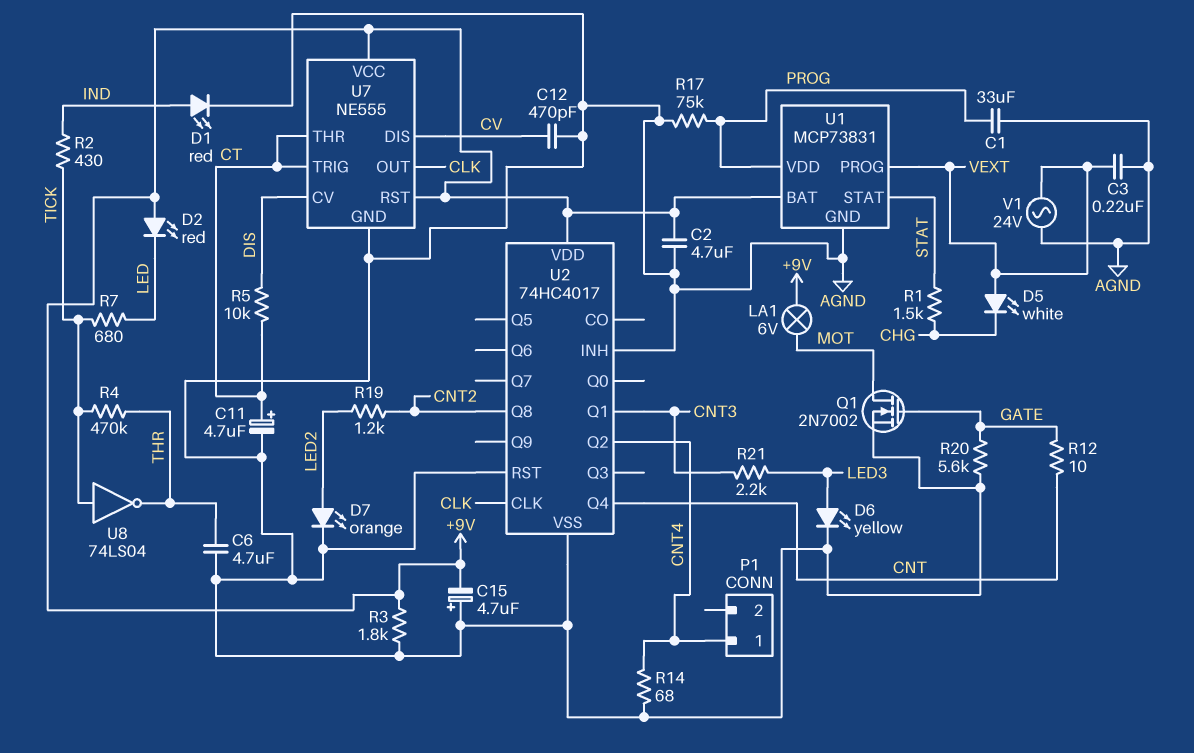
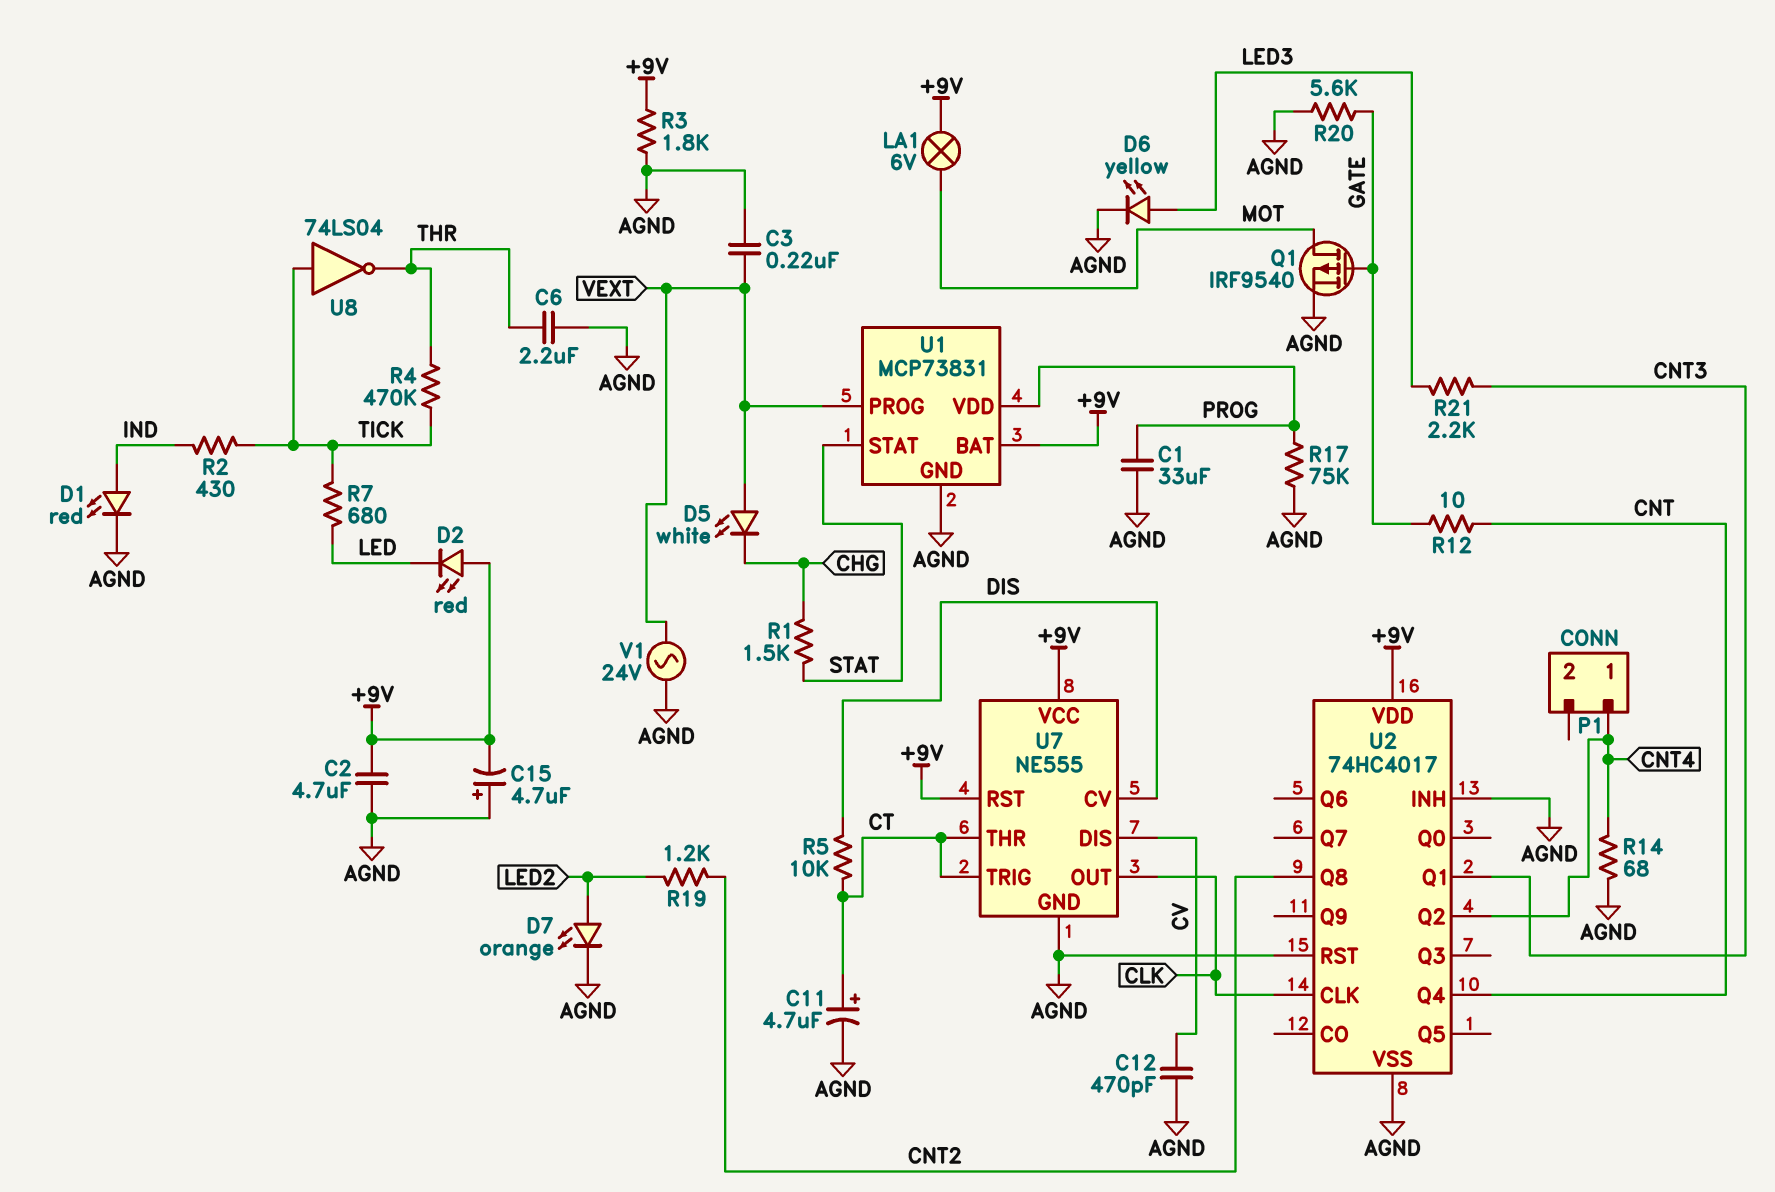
C6: 4.7uF (AGND, THR) -> 2.2uF (AGND, THR)
Q1: NMOS 2N7002 (G GATE, D MOT, S AGND) -> PMOS IRF9540 (G GATE, D MOT, S AGND)

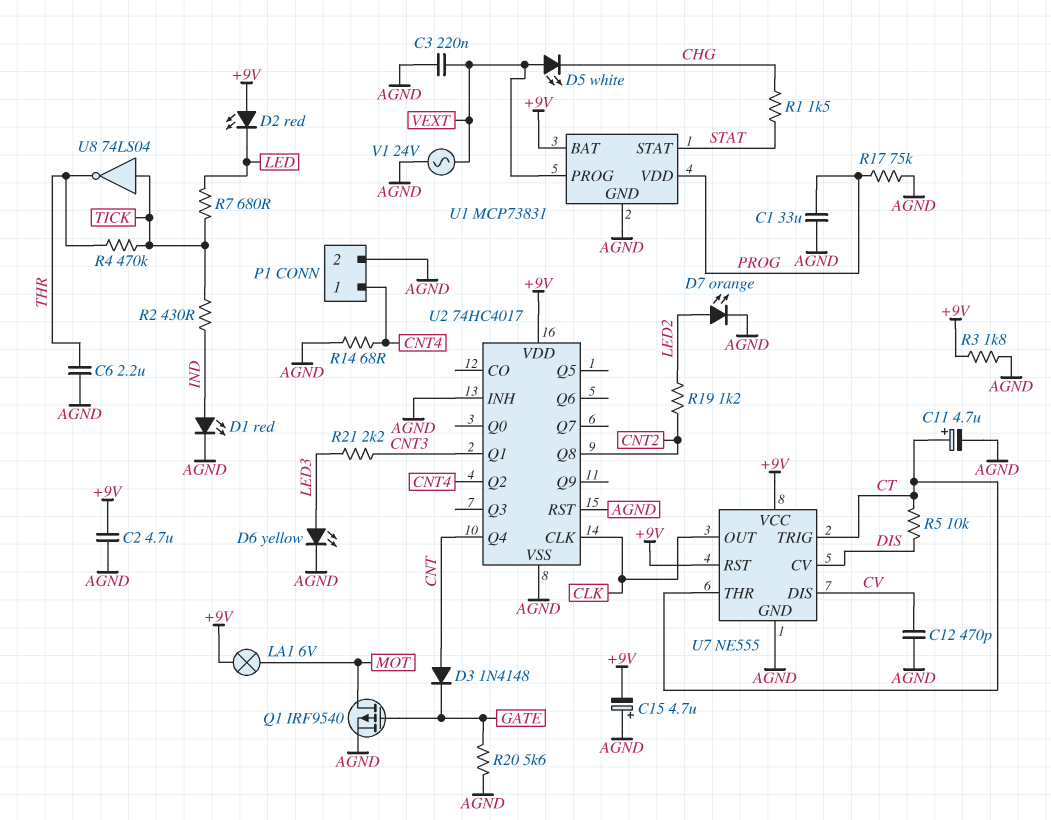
D3: none -> diode 1N4148 (A CNT, K GATE)
P1 pin 2: none -> AGND
R12: 10 (CNT, GATE) -> none

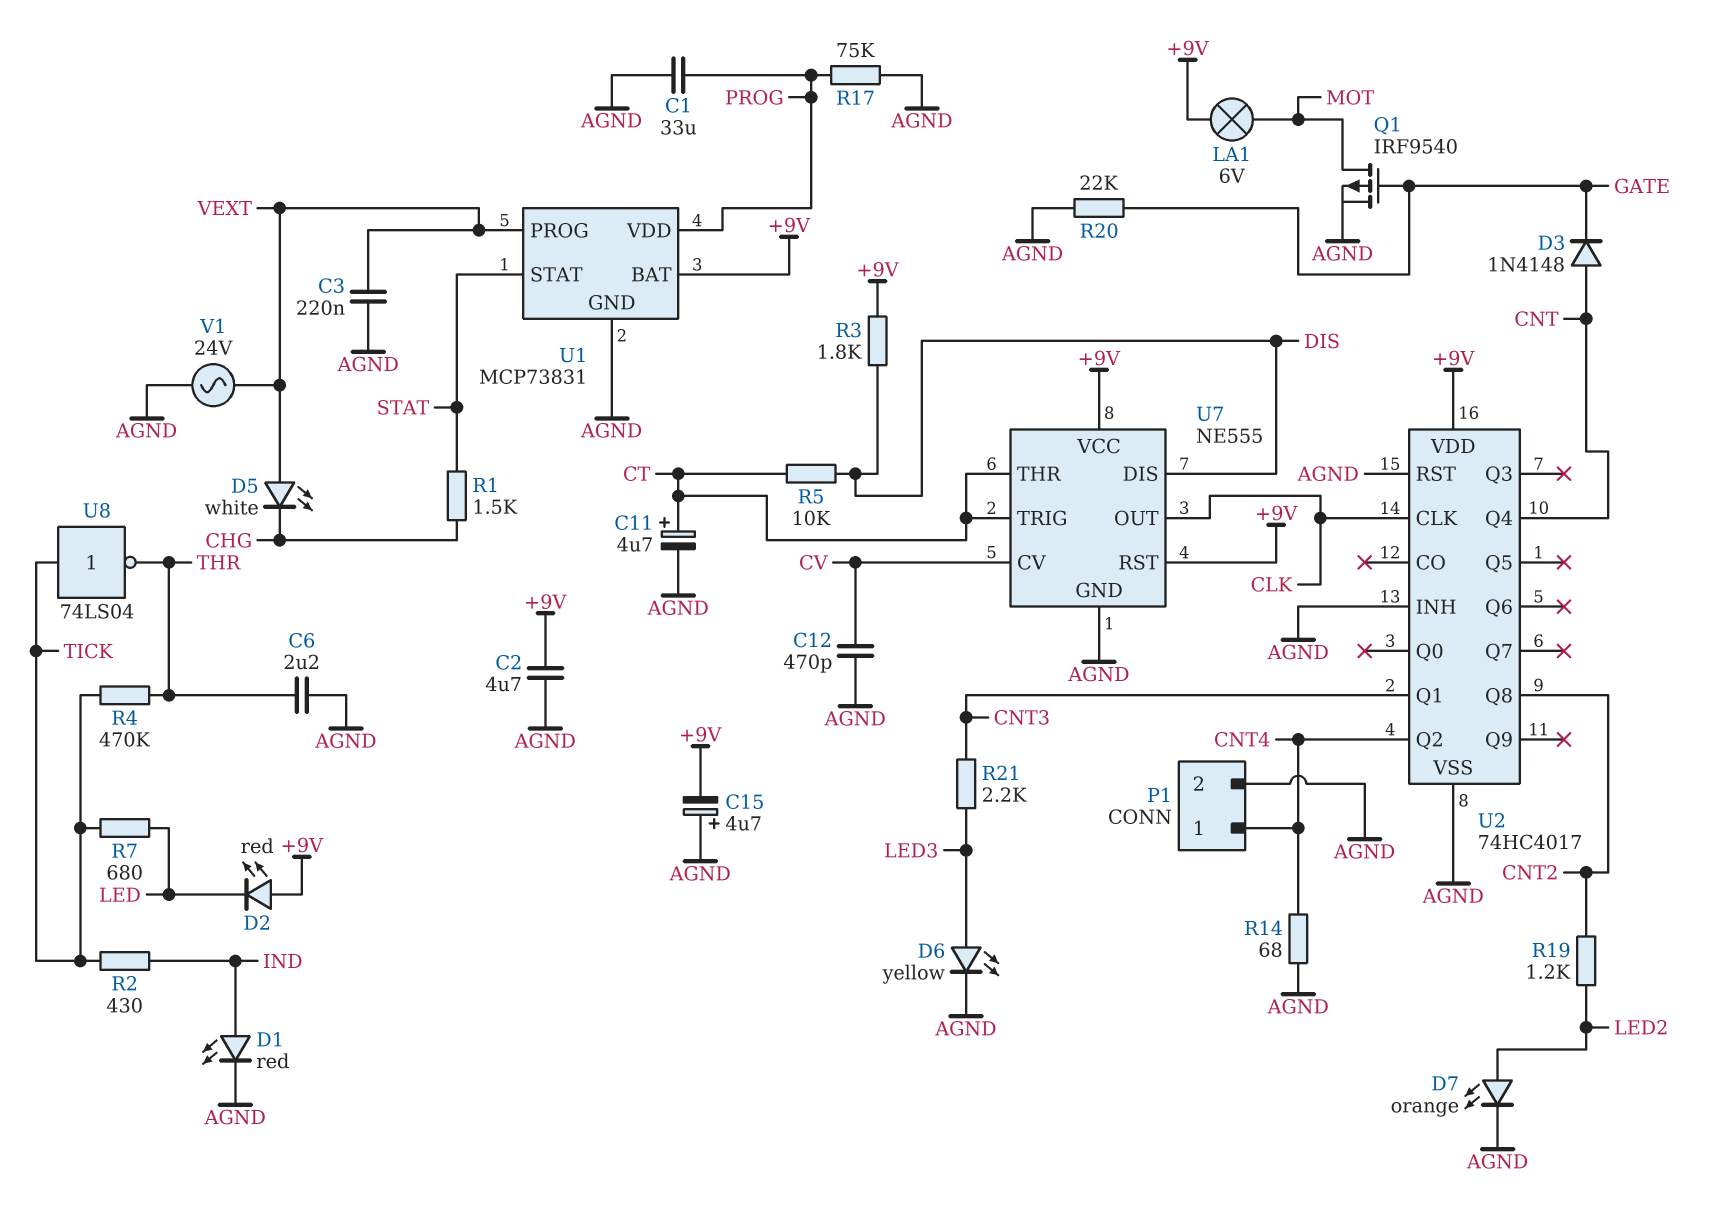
R3: 1.8k (+9V, AGND) -> 1.8k (+9V, DIS)
R20: 5.6k (AGND, GATE) -> 22k (AGND, GATE)
U7 pin CV: DIS -> CV
U7 pin DIS: CV -> DIS

